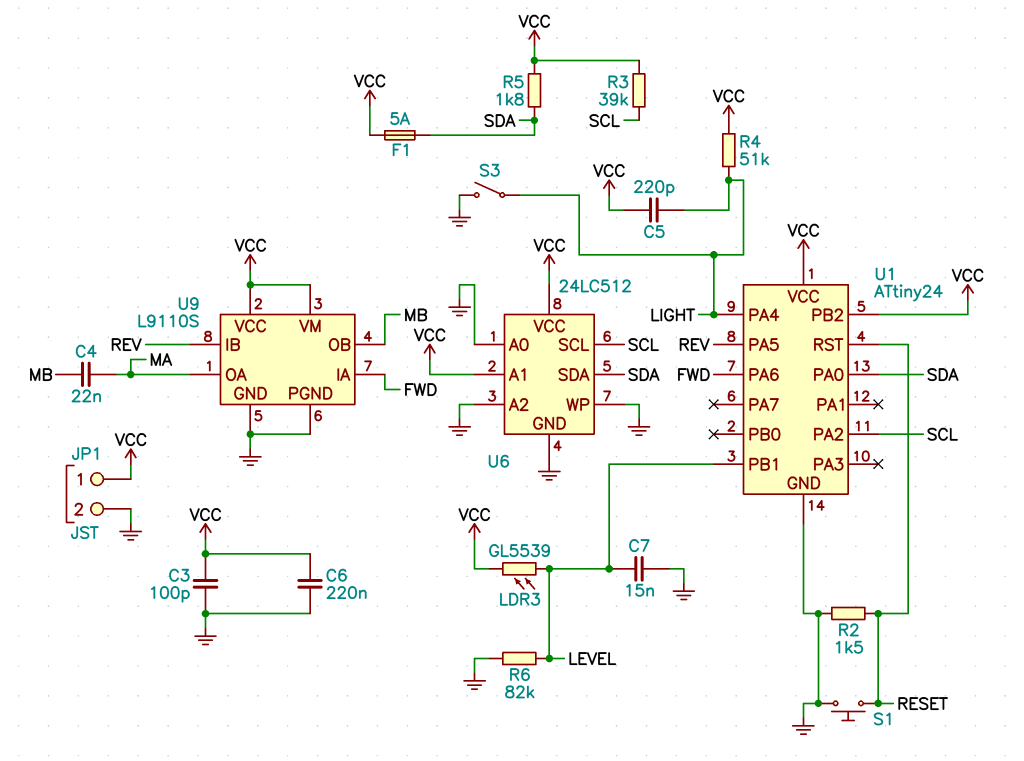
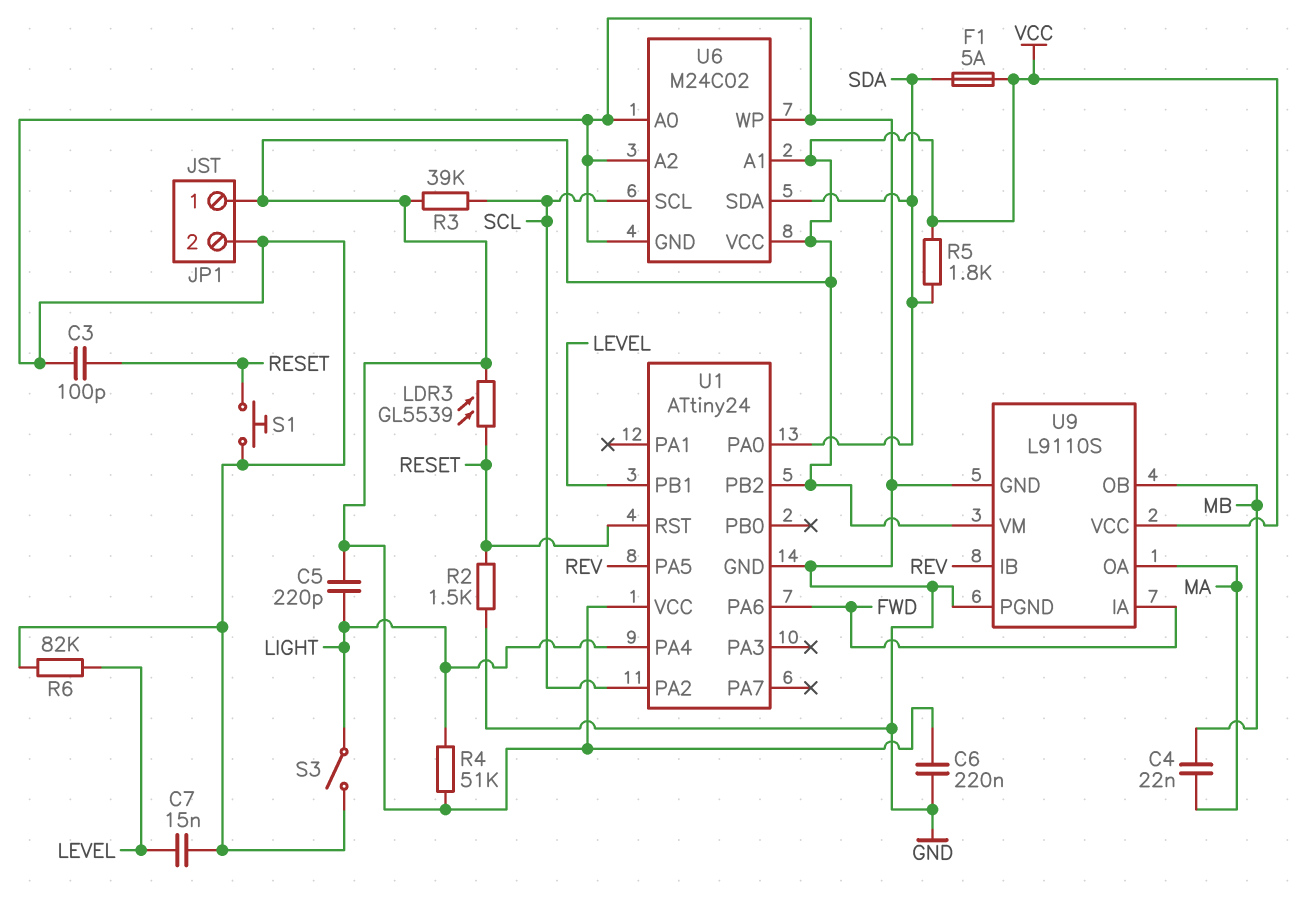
C3: 100pF (GND, VCC) -> 100pF (GND, RESET)
LDR3: GL5539 (LEVEL, VCC) -> GL5539 (RESET, VCC)
U6: 24LC512 -> M24C02

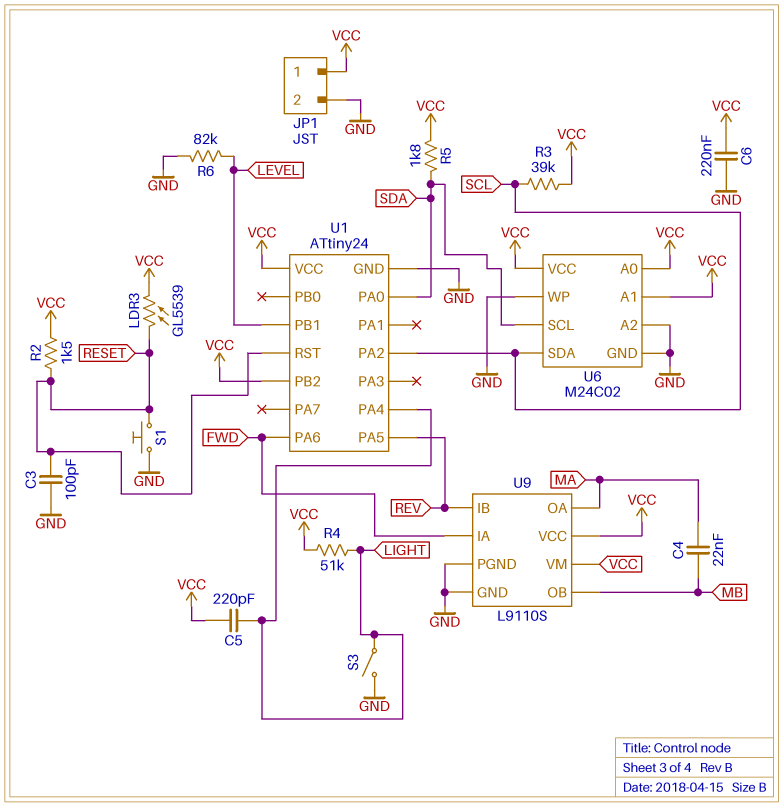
C7: 15nF (GND, LEVEL) -> none
F1: 5A (SDA, VCC) -> none
R2: 1.5k (GND, RESET) -> 1.5k (RESET, VCC)
U6 pin A0: GND -> VCC
U6 pin SCL: SCL -> SDA
U6 pin SDA: SDA -> SCL

